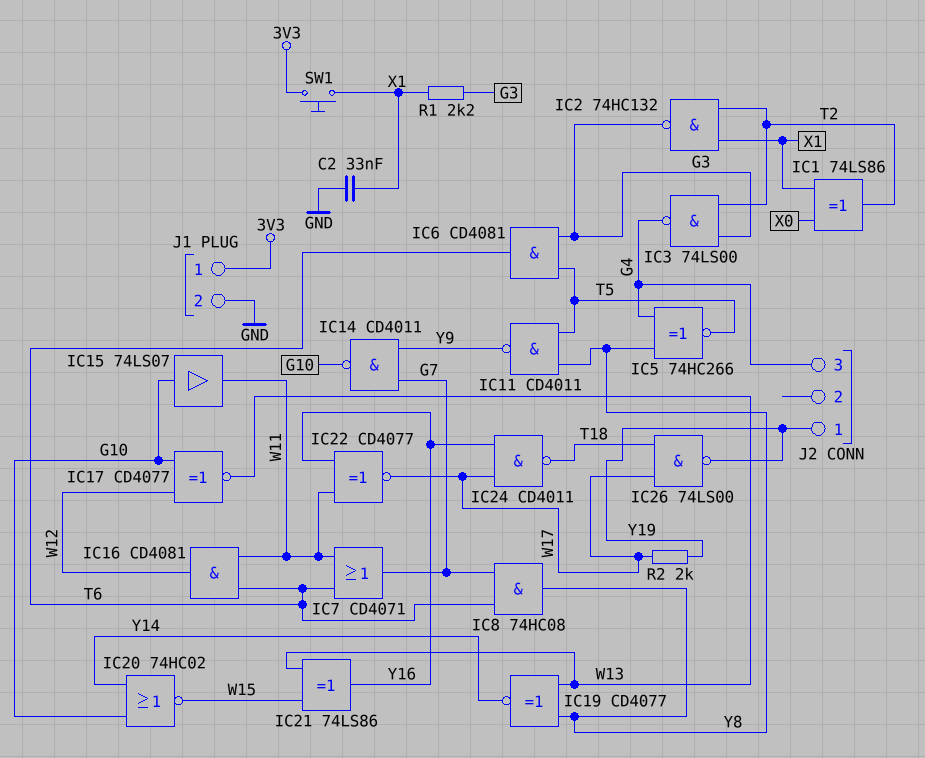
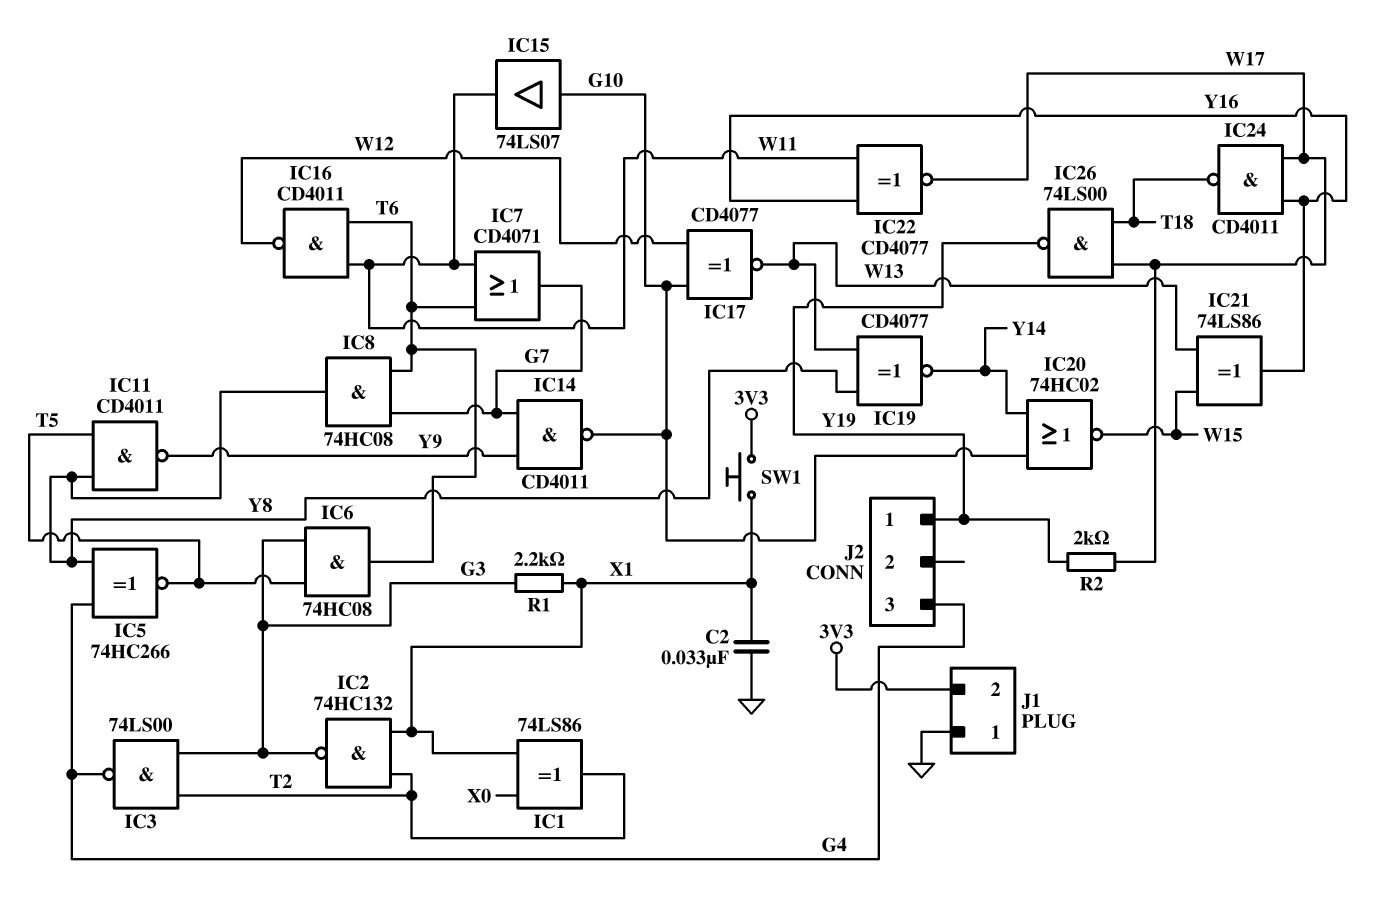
IC6: AND CD4081 (in G3, in T5, out T6) -> AND 74HC08 (in G3, in T5, out T6)
IC16: AND CD4081 (in T6, in W11, out W12) -> NAND CD4011 (in T6, in W11, out W12)
J1 pin 1: 3V3 -> GND
J1 pin 2: GND -> 3V3

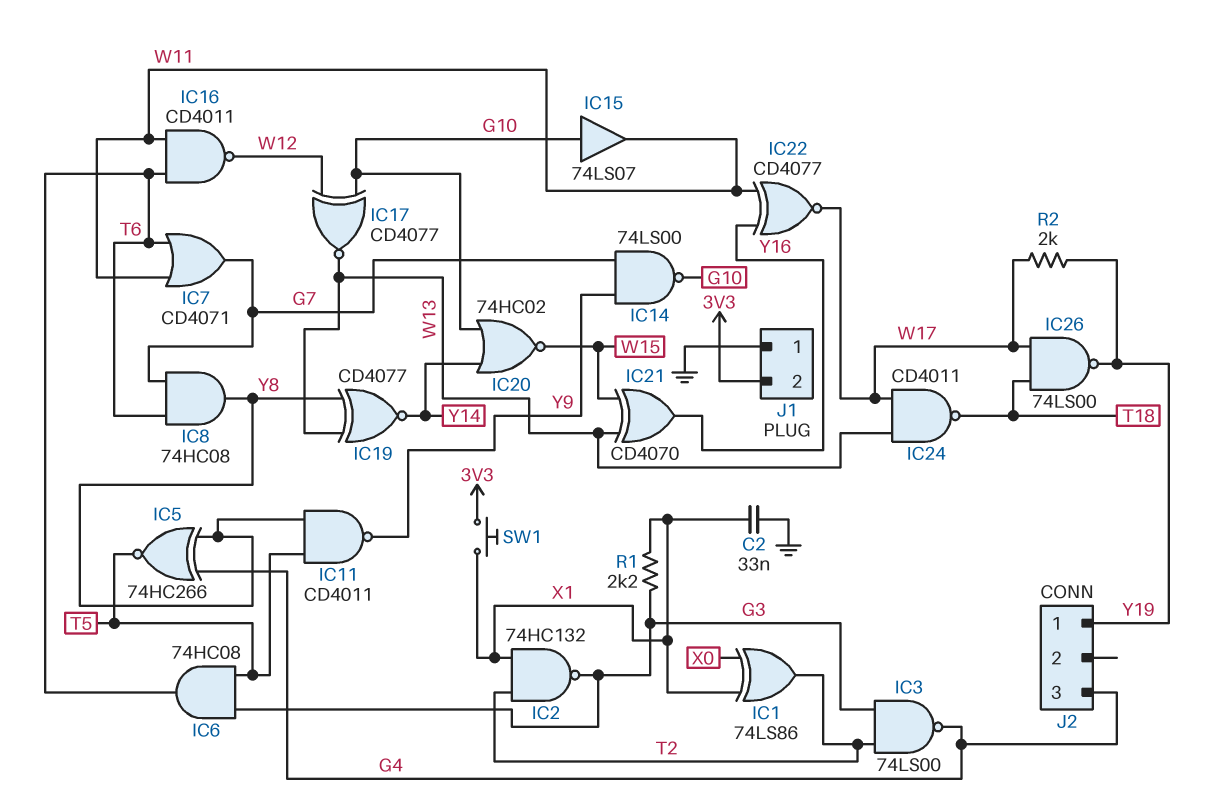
IC14: NAND CD4011 (in G7, in Y9, out G10) -> NAND 74LS00 (in G7, in Y9, out G10)
IC21: XOR 74LS86 (in W13, in W15, out Y16) -> XOR CD4070 (in W13, in W15, out Y16)
IC24: NAND CD4011 (in W17, in Y16, out T18) -> NAND CD4011 (in W13, in W17, out T18)

